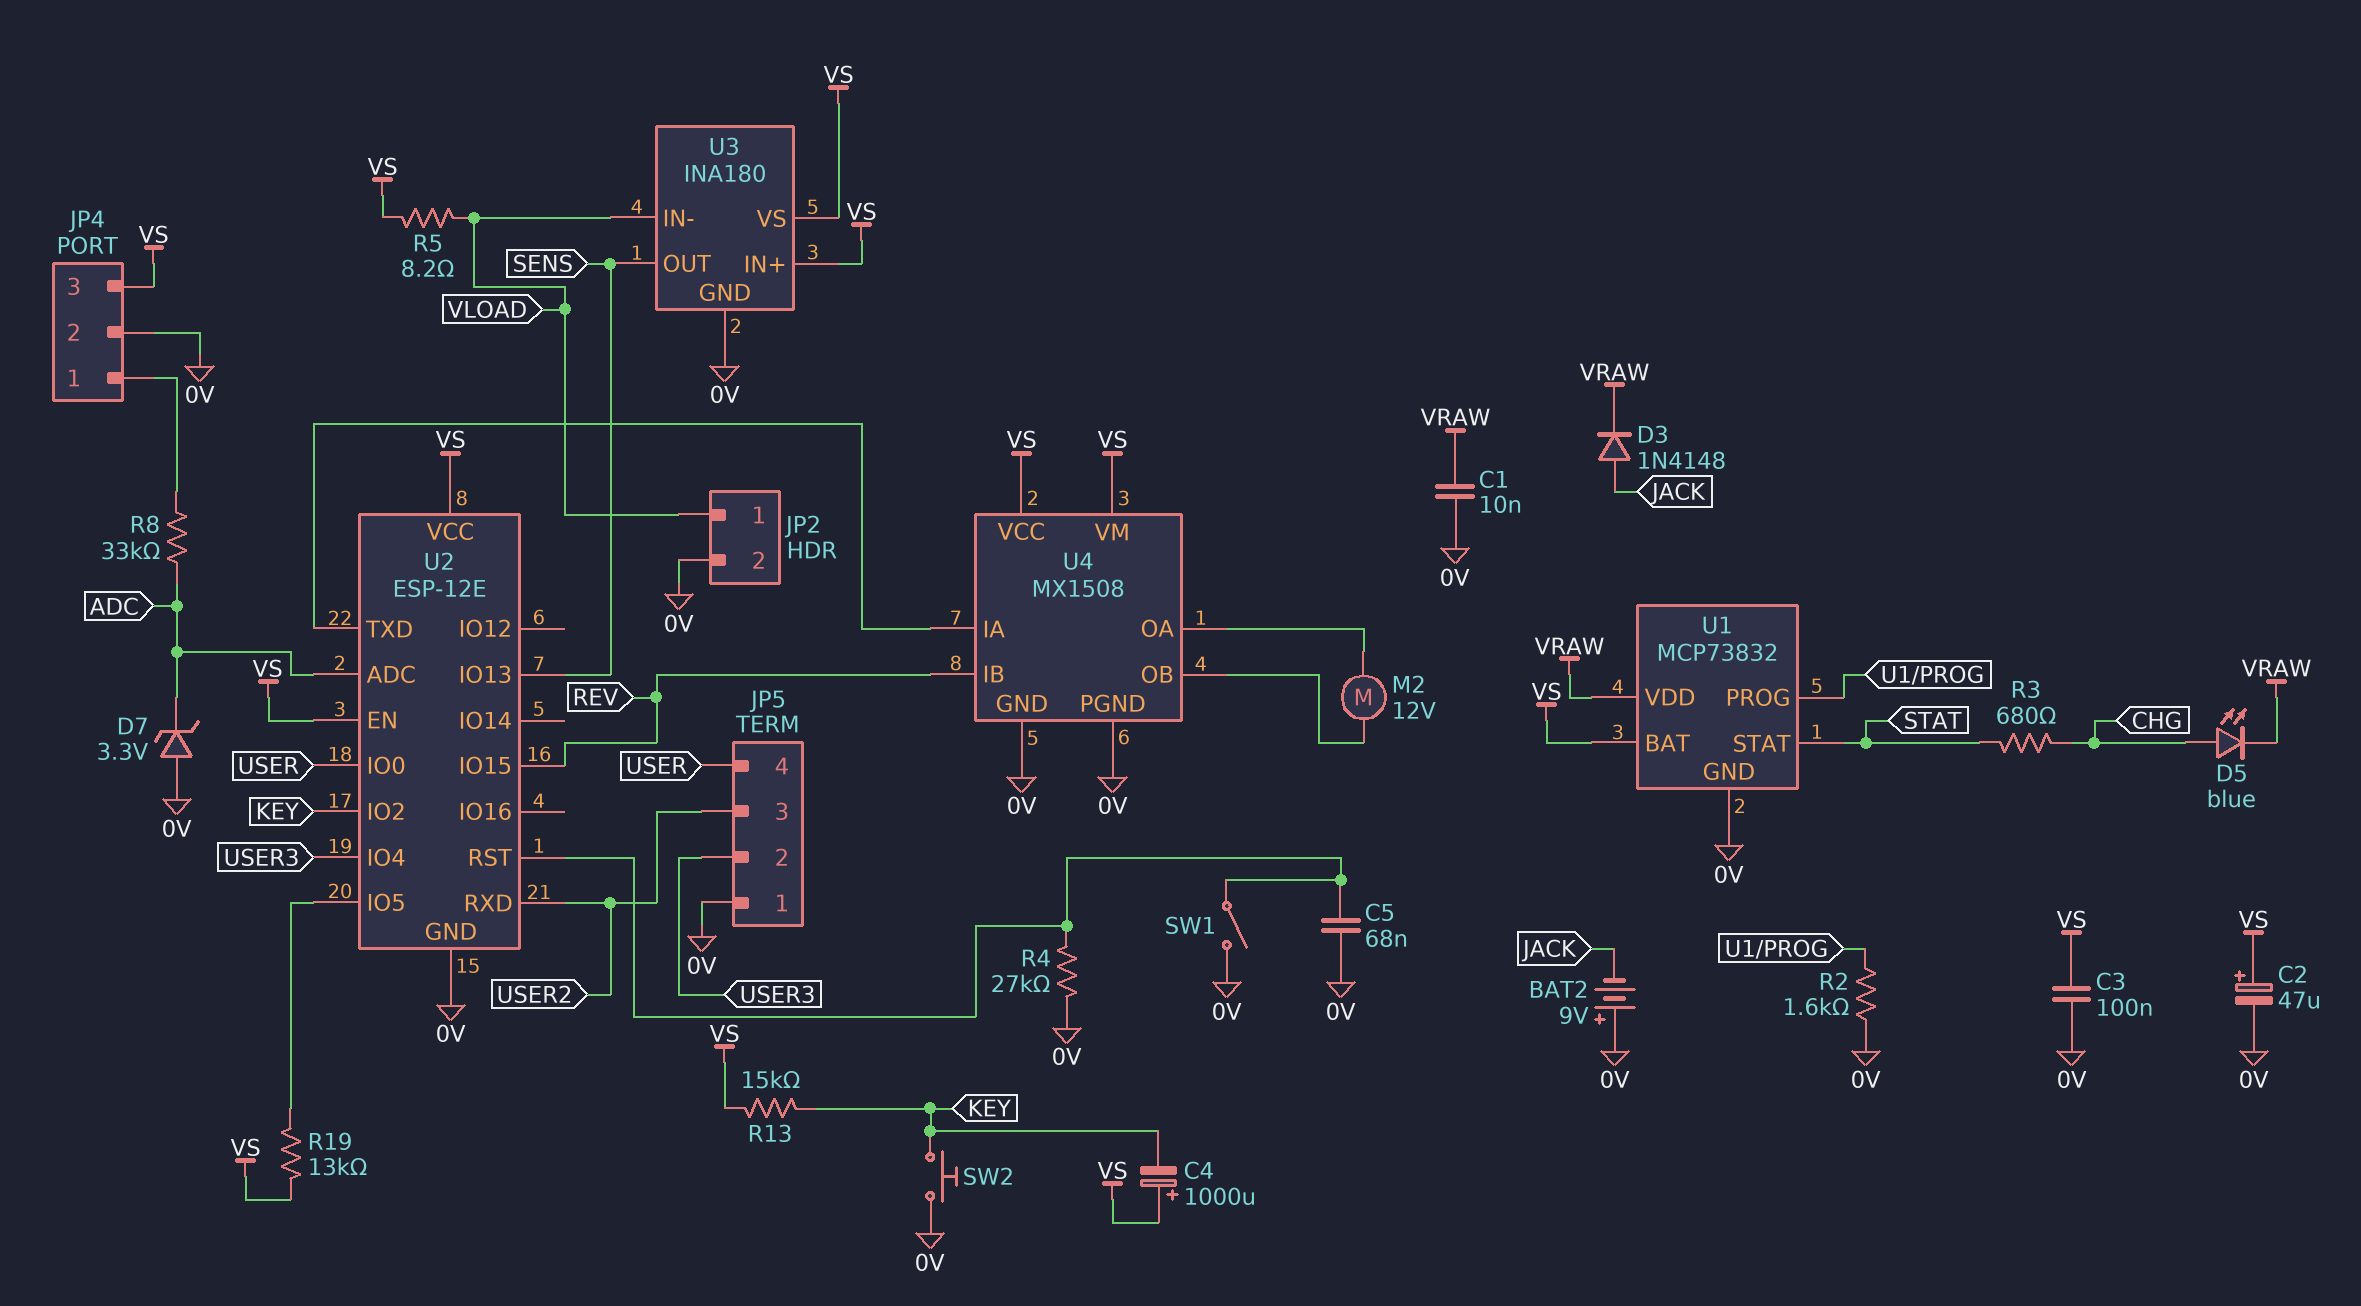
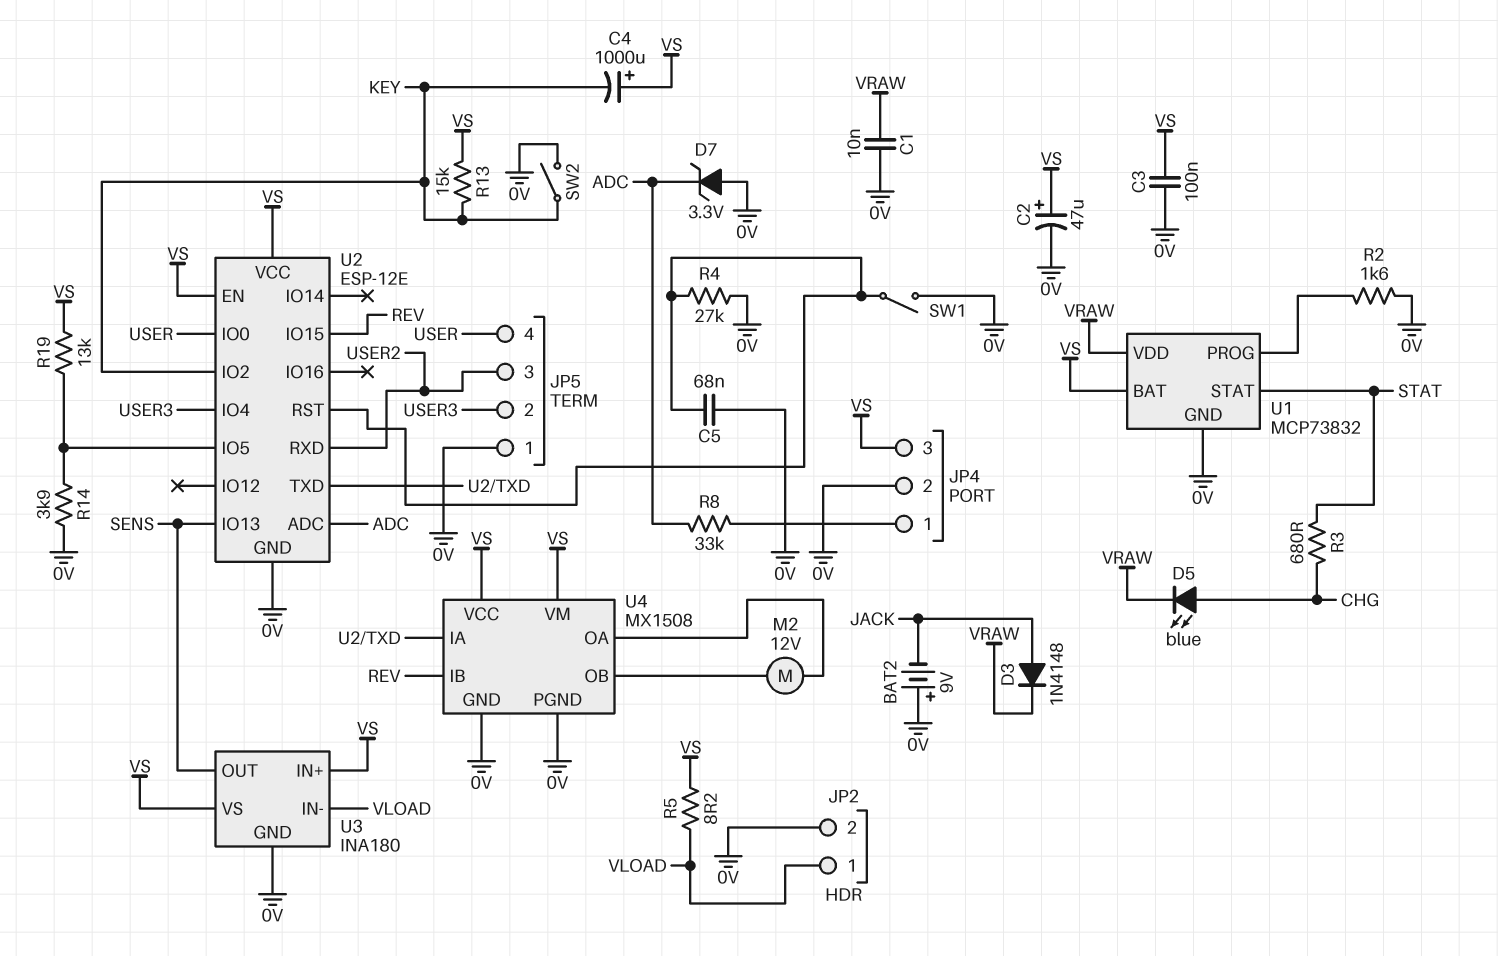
R14: none -> 3.9k (0V, U2/IO5)
SW2: button (0V, KEY) -> switch (0V, KEY)

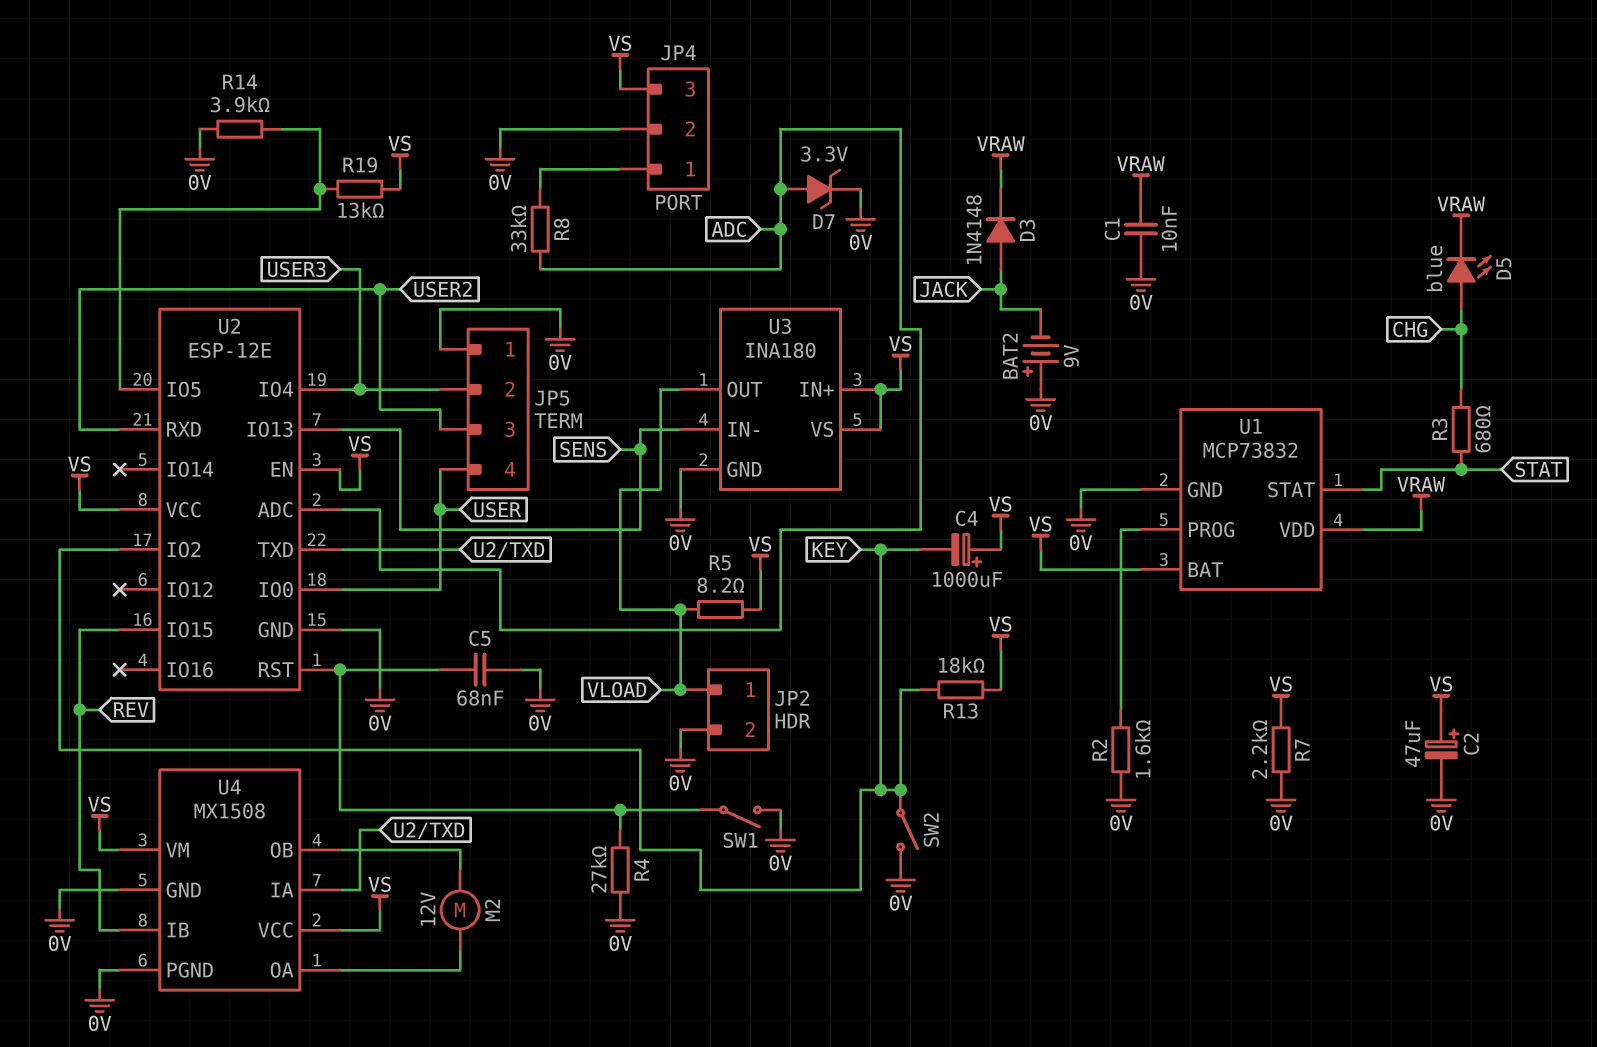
C3: 100nF (0V, VS) -> none
D7: zener 3.3V (A 0V, K ADC) -> zener 3.3V (A ADC, K 0V)
R7: none -> 2.2k (0V, VS)
R13: 15k (KEY, VS) -> 18k (KEY, VS)
U3 pin IN-: VLOAD -> SENS
U3 pin OUT: SENS -> VLOAD

